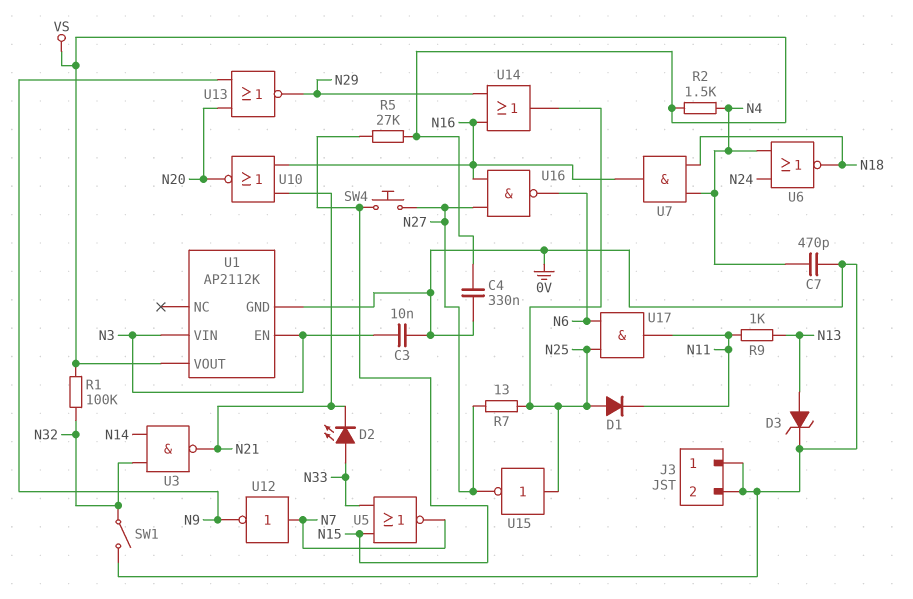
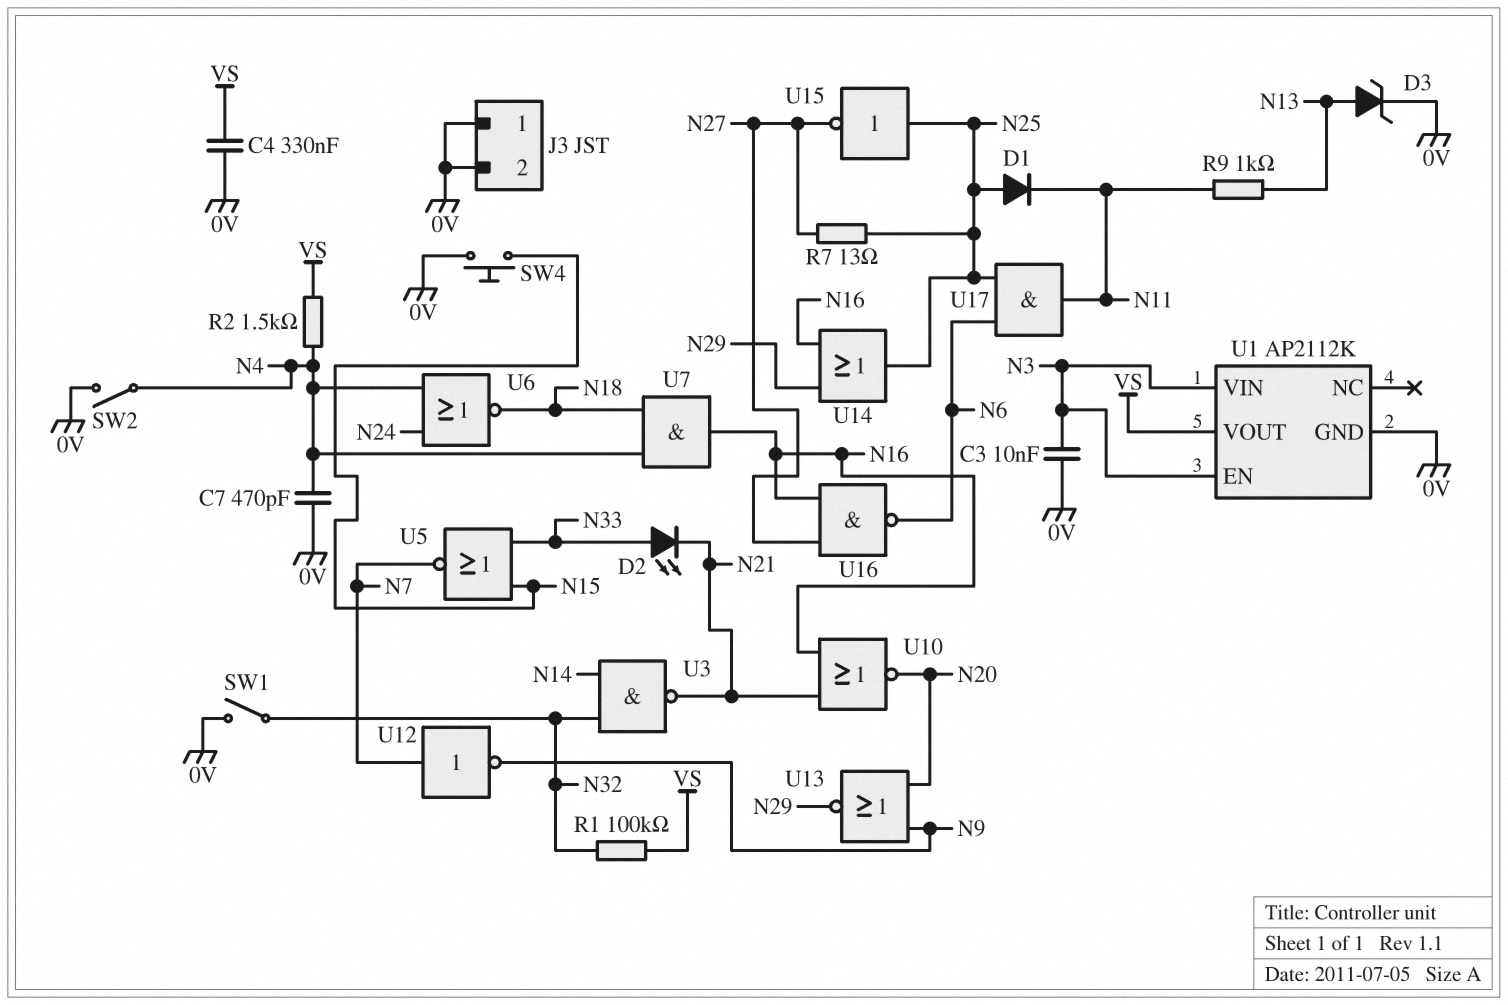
R5: 27k (N15, VS) -> none
SW2: none -> switch (0V, N4)
SW4: button (N15, N27) -> button (0V, N15)

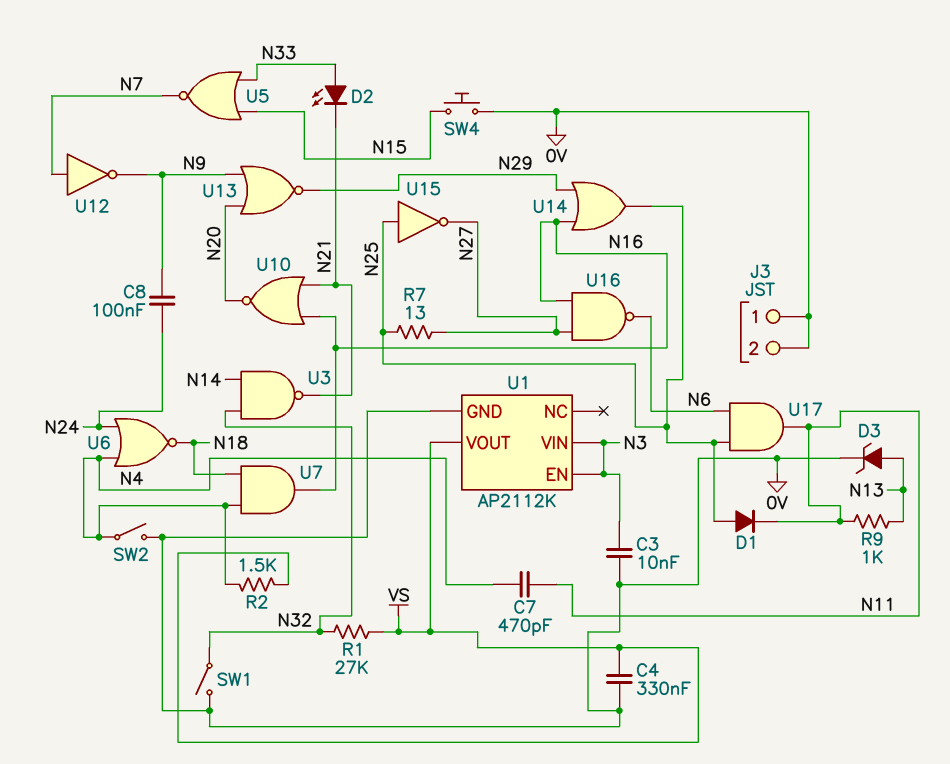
C7: 470pF (0V, N4) -> 470pF (N4, N11)
C8: none -> 100nF (N9, N24)
R1: 100k (N32, VS) -> 27k (N32, VS)

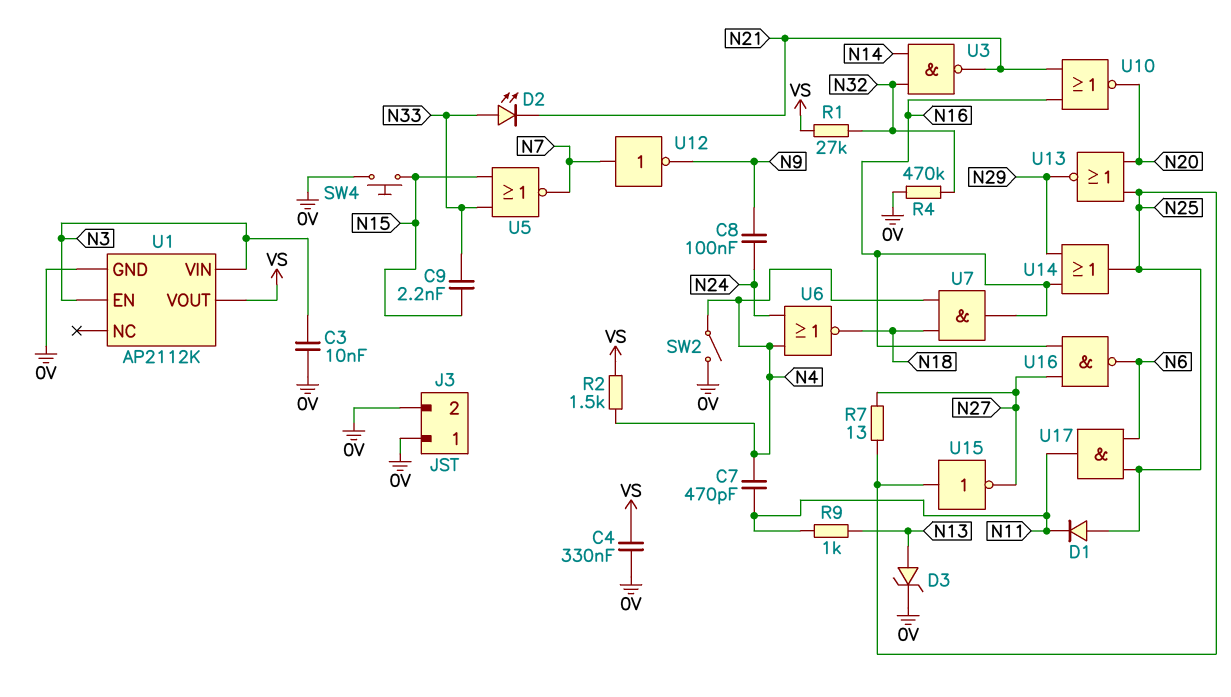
C9: none -> 2.2nF (N15, N33)
R4: none -> 470k (0V, N32)
SW1: switch (0V, N32) -> none
U13: NOR (in N9, in N20, out N29) -> NOR (in N20, in N25, out N29)

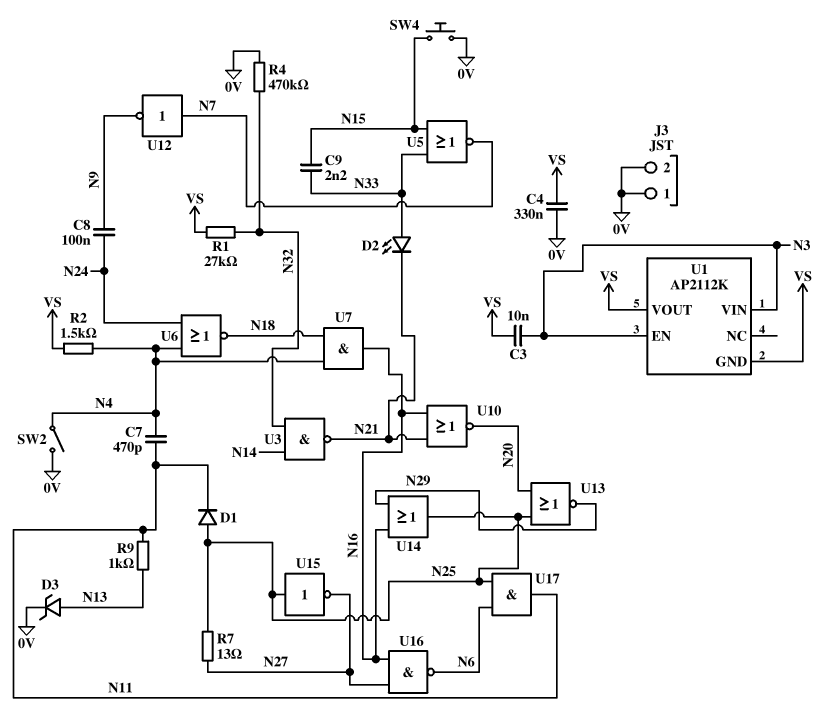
C3: 10nF (0V, N3) -> 10nF (N3, VS)
U1 pin GND: 0V -> VS

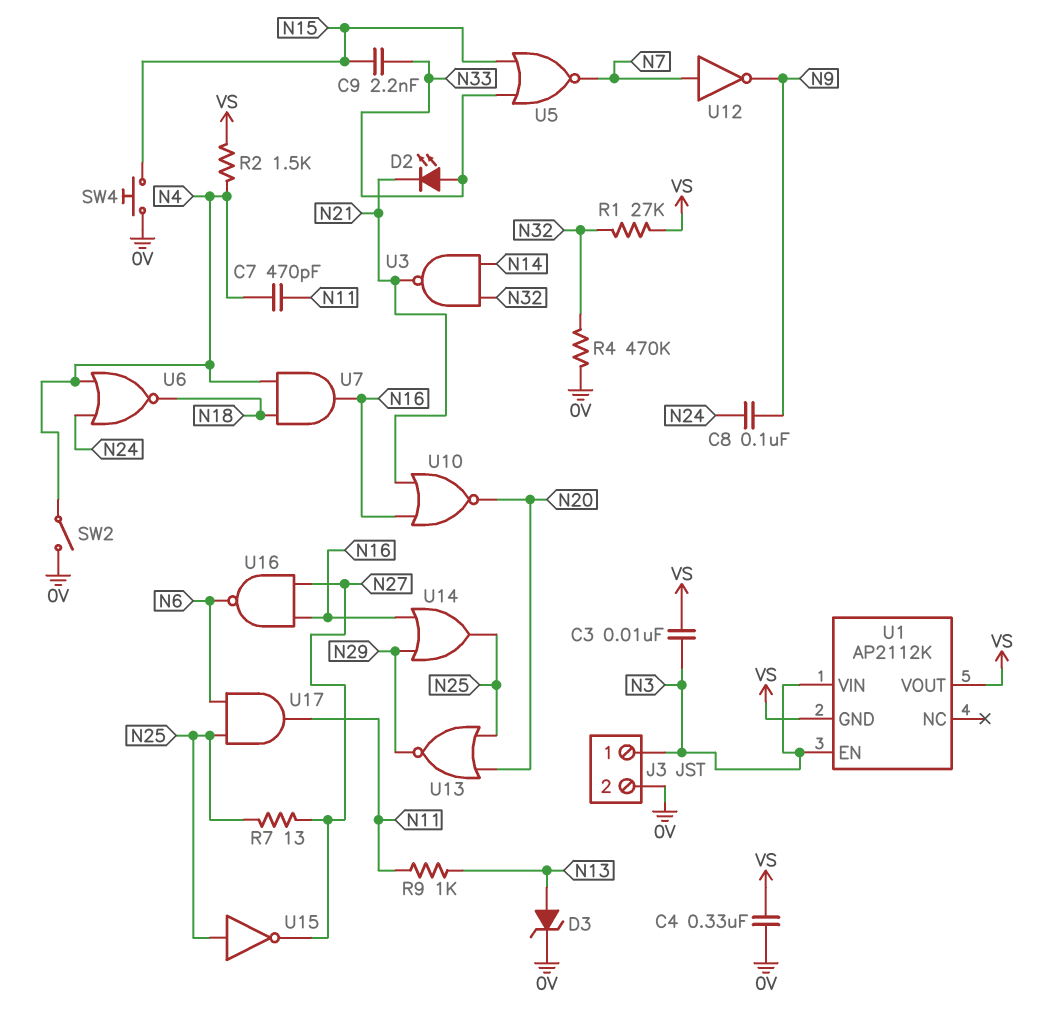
D1: diode (A N25, K N11) -> none
J3 pin 1: 0V -> N3

